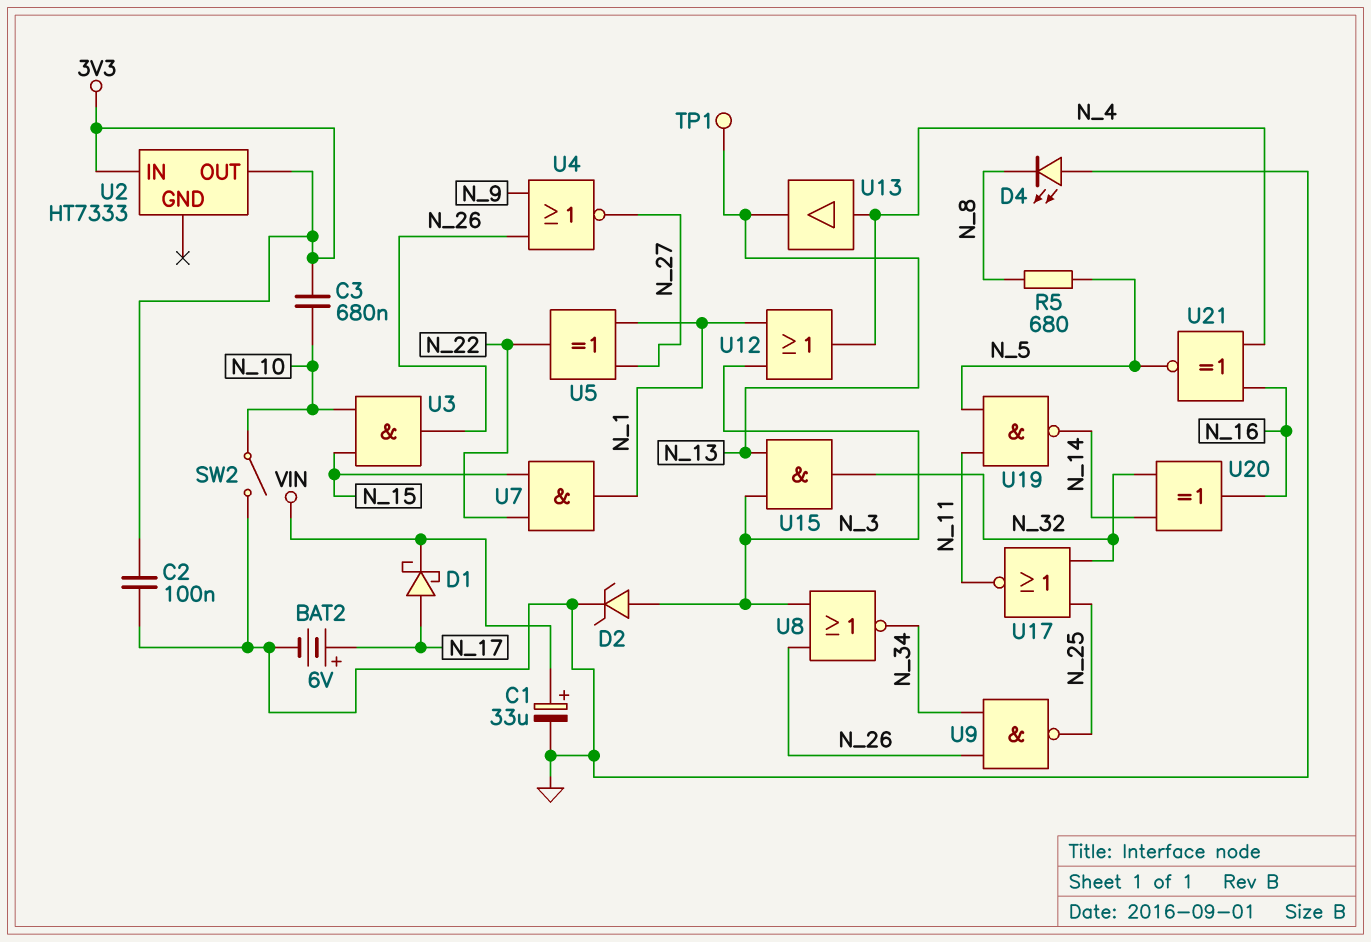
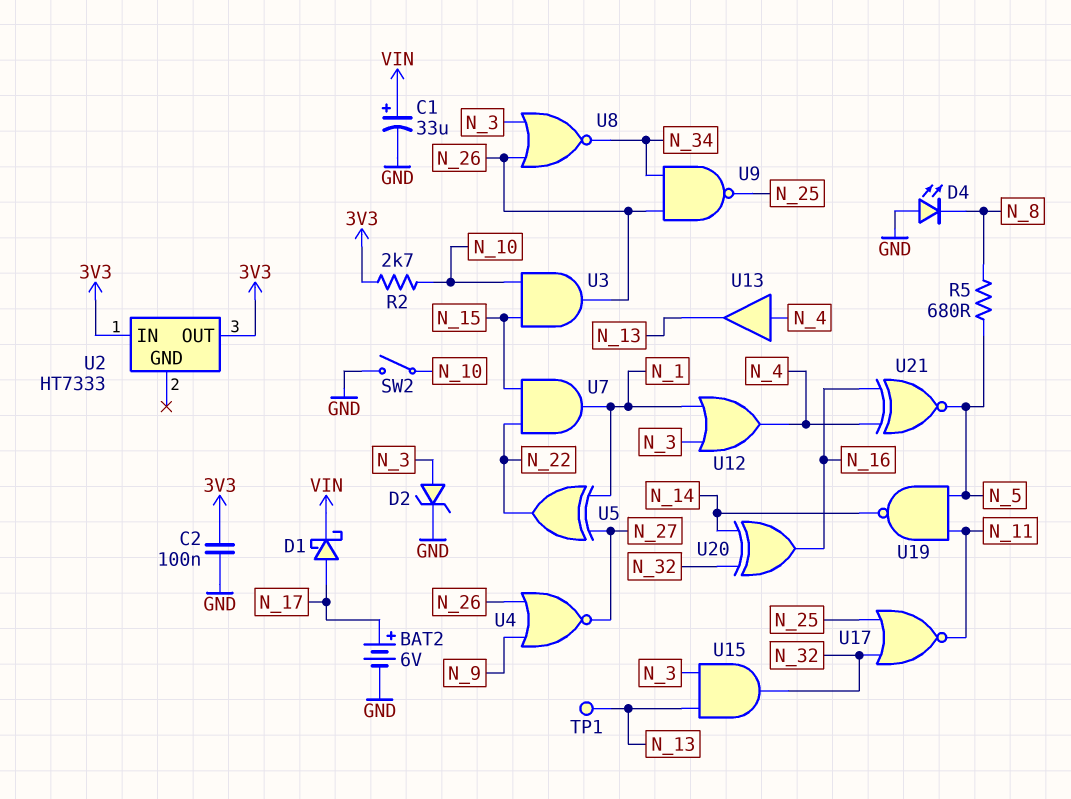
C3: 680nF (3V3, N_10) -> none
R2: none -> 2.7k (3V3, N_10)

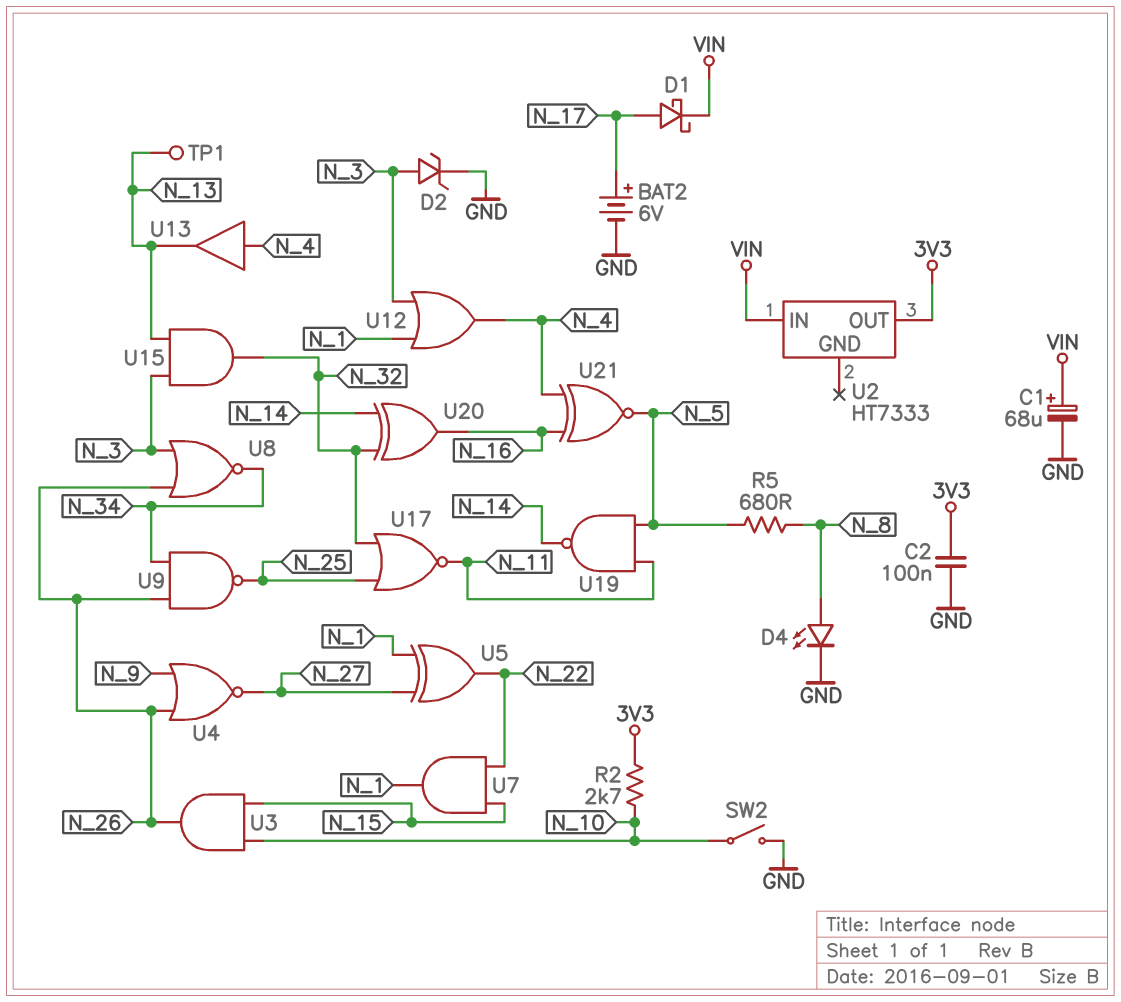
C1: 33uF (plus VIN, minus GND) -> 68uF (plus VIN, minus GND)
D4: LED (A GND, K N_8) -> LED (A N_8, K GND)
U2 pin IN: 3V3 -> VIN

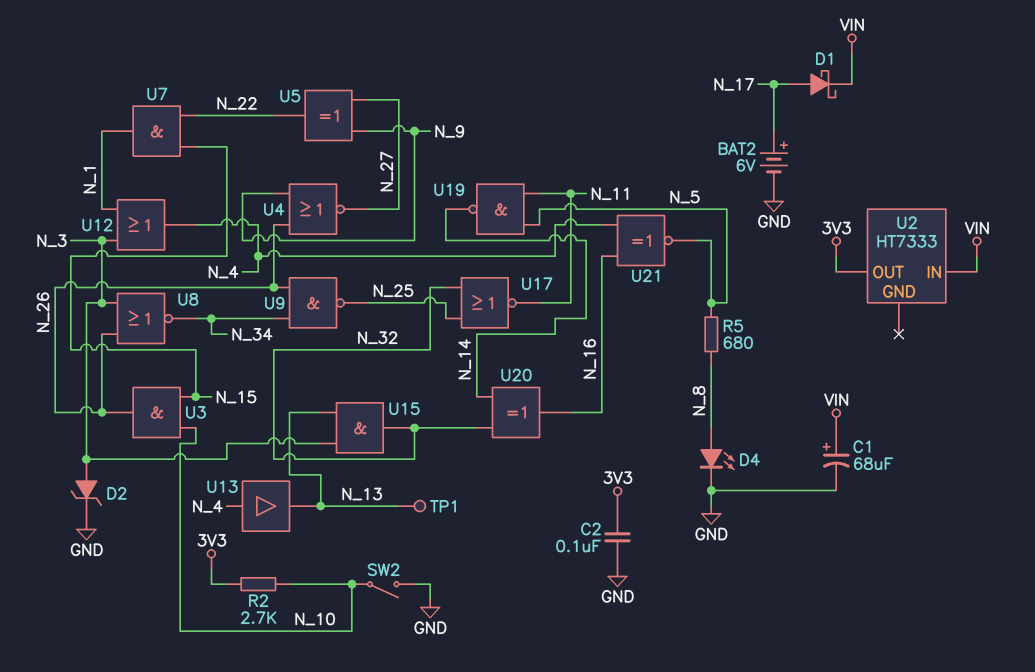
U5: XOR (in N_1, in N_27, out N_22) -> XOR (in N_9, in N_27, out N_22)

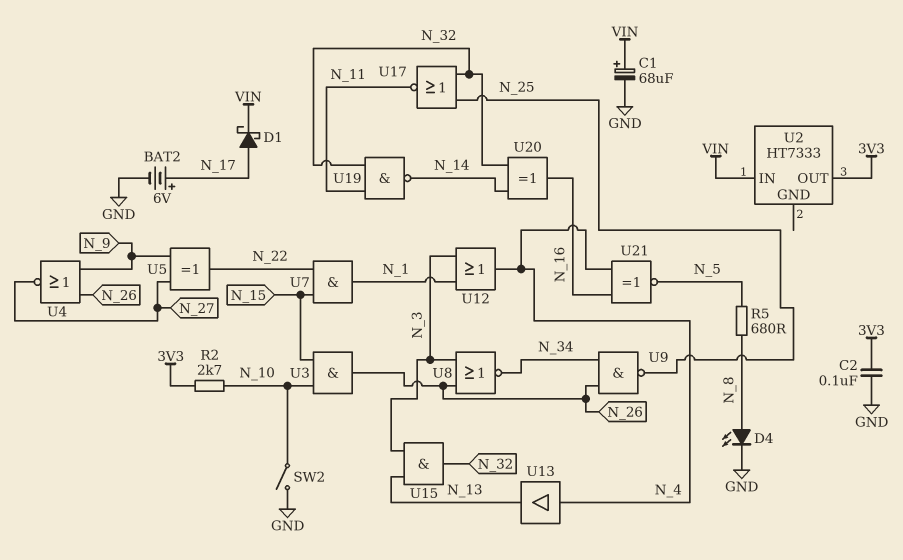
D2: zener (A N_3, K GND) -> none
TP1: test point (N_13) -> none
U19: NAND (in N_5, in N_11, out N_14) -> NAND (in N_11, in N_32, out N_14)

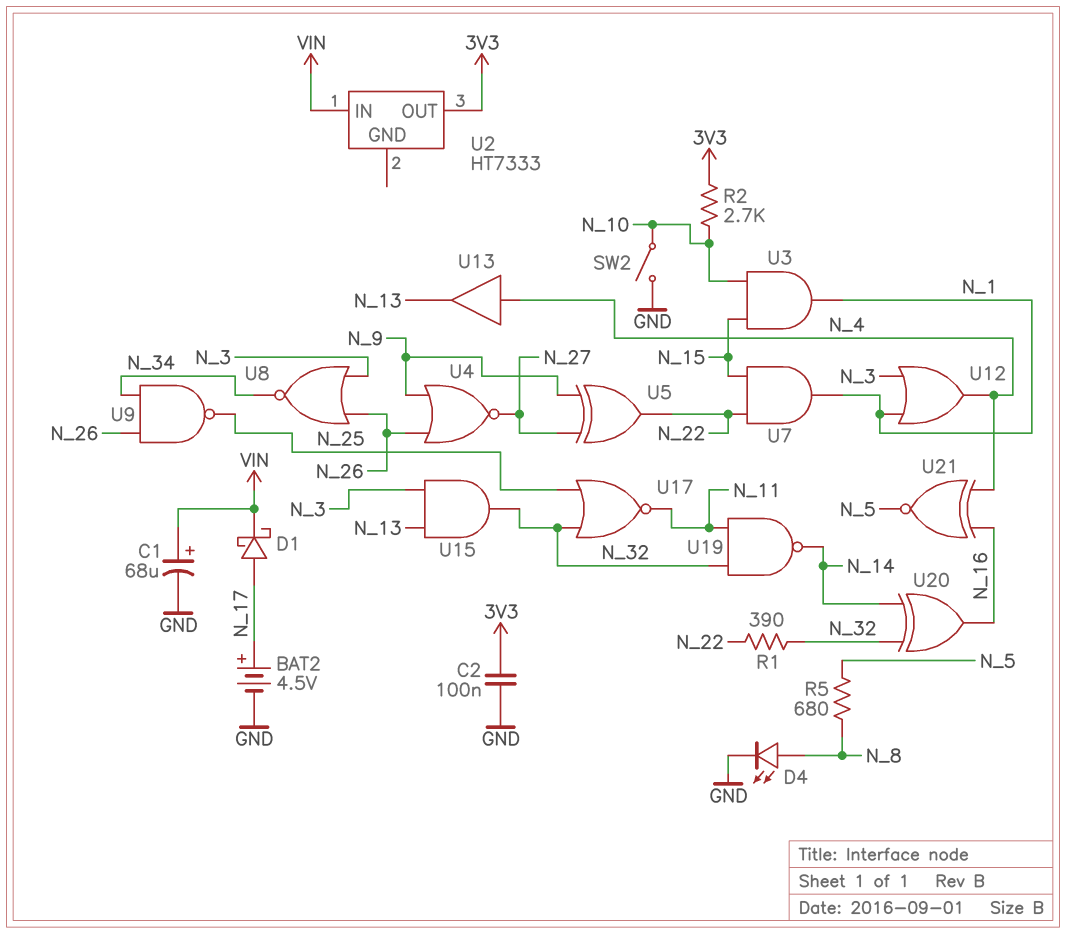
BAT2: 6V (plus N_17, minus GND) -> 4.5V (plus N_17, minus GND)
R1: none -> 390 (N_22, N_32)
U3: AND (in N_10, in N_15, out N_26) -> AND (in N_10, in N_15, out N_1)

